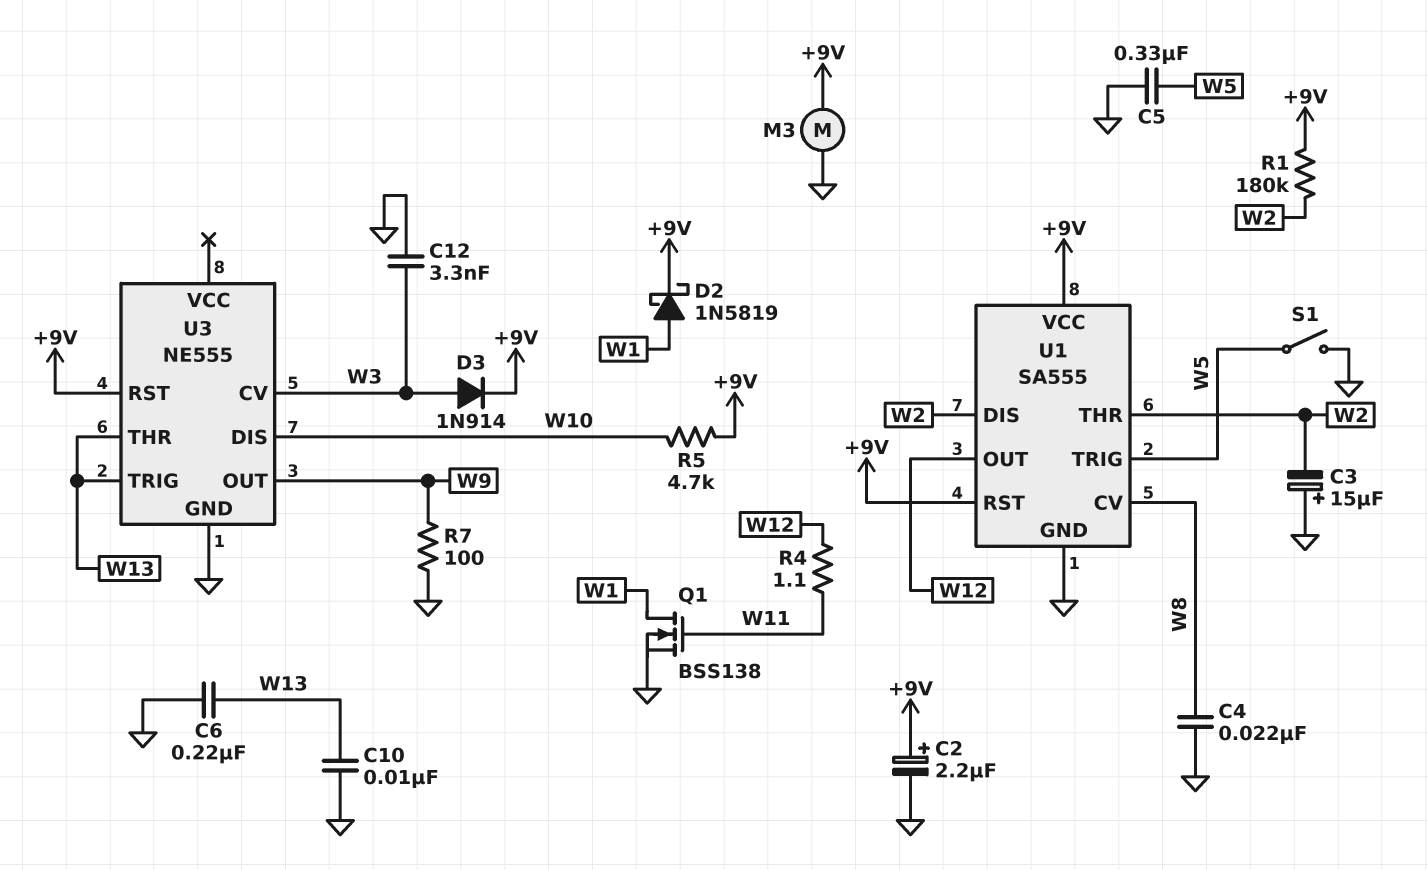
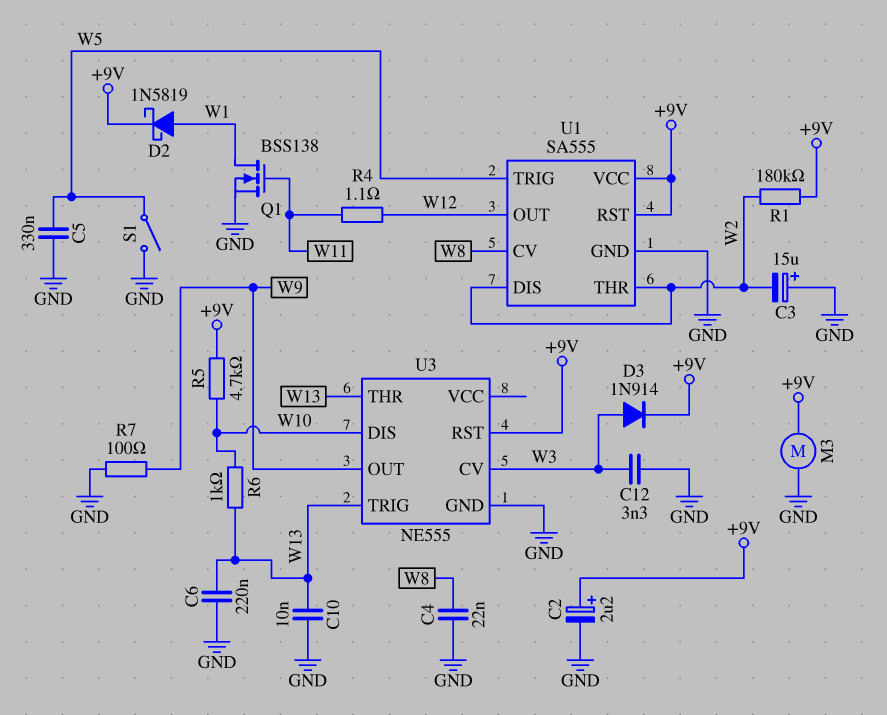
R6: none -> 1k (W10, W13)

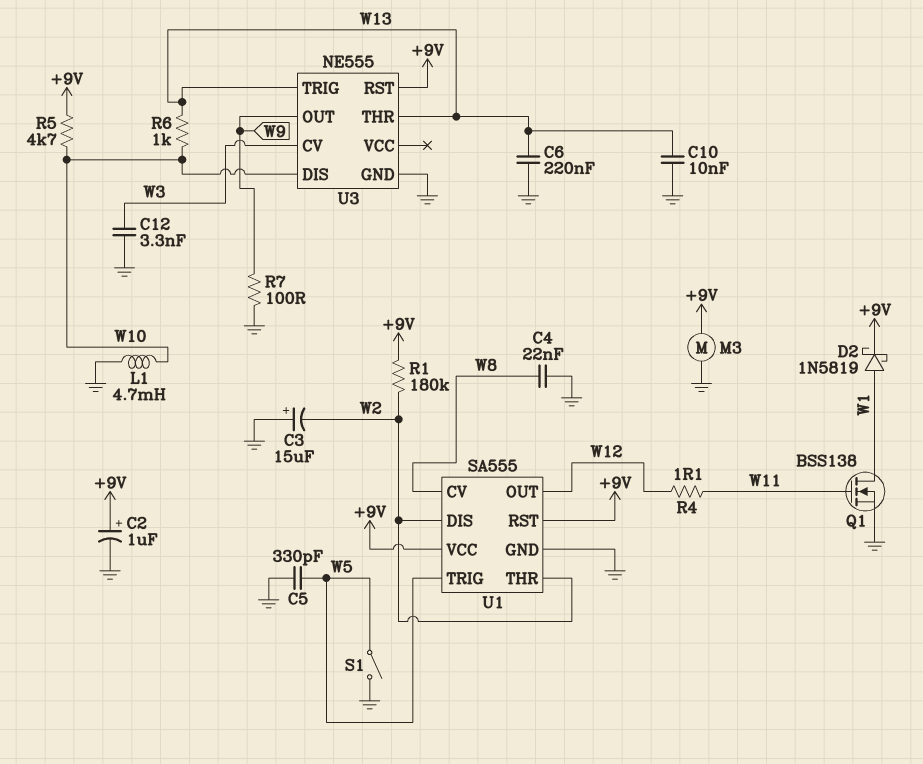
C2: 2.2uF (plus +9V, minus GND) -> 1uF (plus +9V, minus GND)
C5: 330nF (GND, W5) -> 330pF (GND, W5)
D3: diode 1N914 (A W3, K +9V) -> none
L1: none -> 4.7mH (GND, W10)

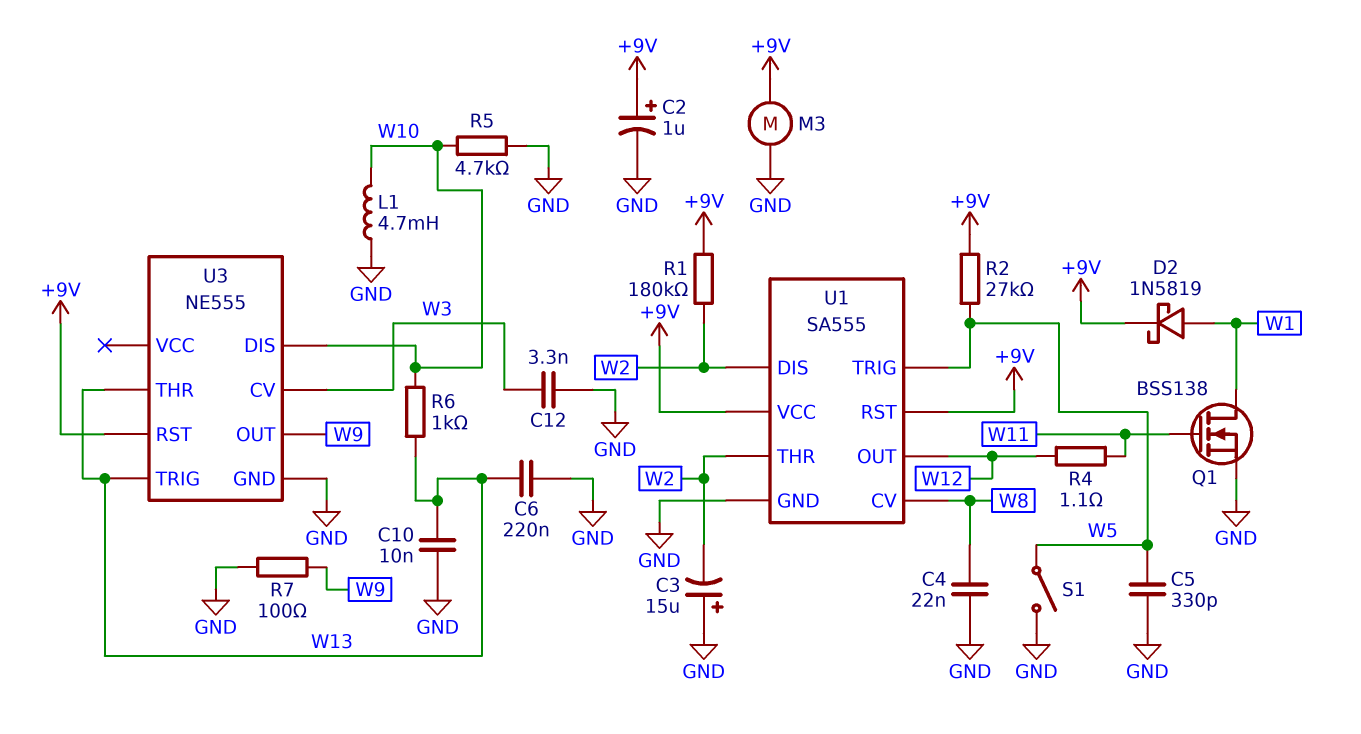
R2: none -> 27k (+9V, W5)
R5: 4.7k (+9V, W10) -> 4.7k (GND, W10)

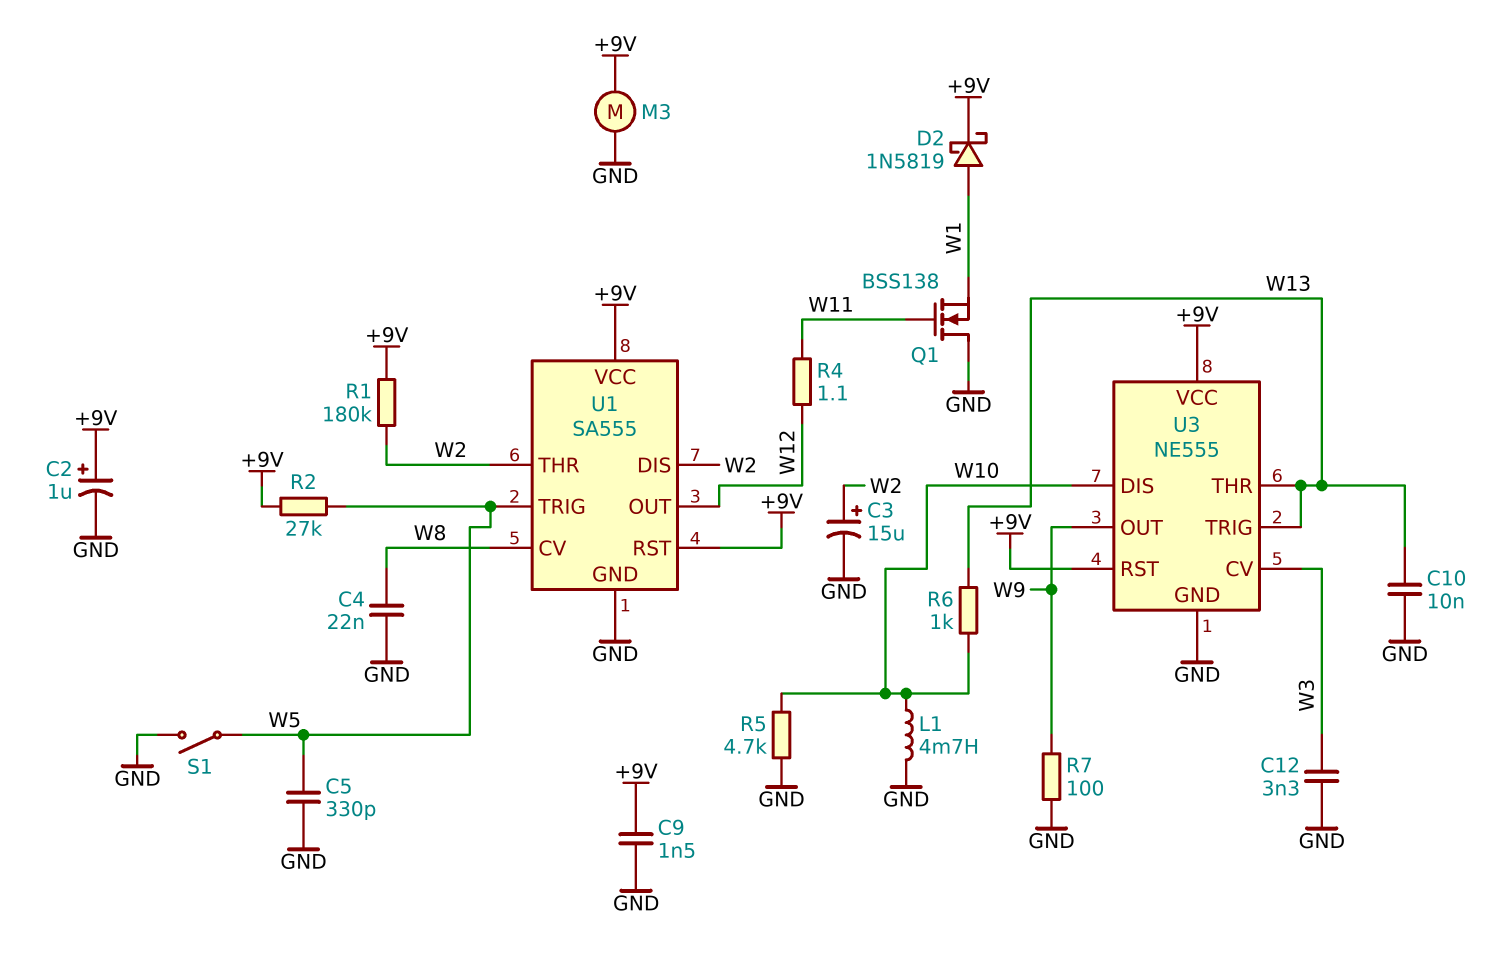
C3: 15uF (plus GND, minus W2) -> 15uF (plus W2, minus GND)
C6: 220nF (GND, W13) -> none
C9: none -> 1.5nF (+9V, GND)
Q1: NMOS BSS138 (G W11, D W1, S GND) -> NMOS BSS138 (G W11, D GND, S W1)
U3 pin VCC: none -> +9V

